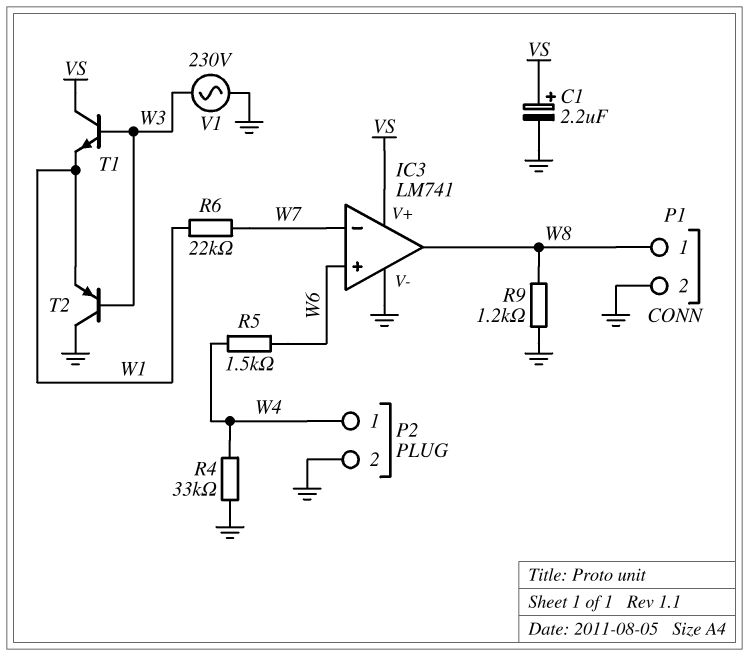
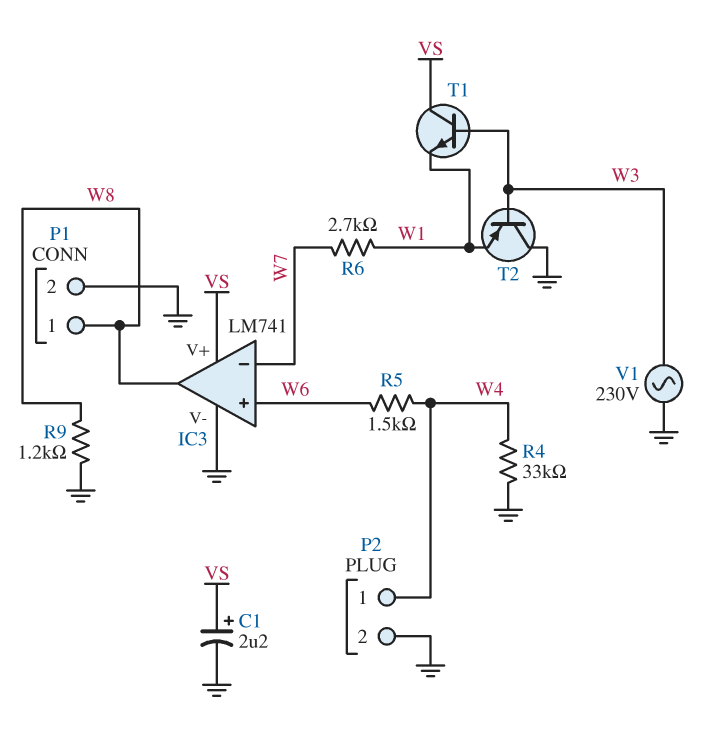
R6: 22k (W1, W7) -> 2.7k (W1, W7)

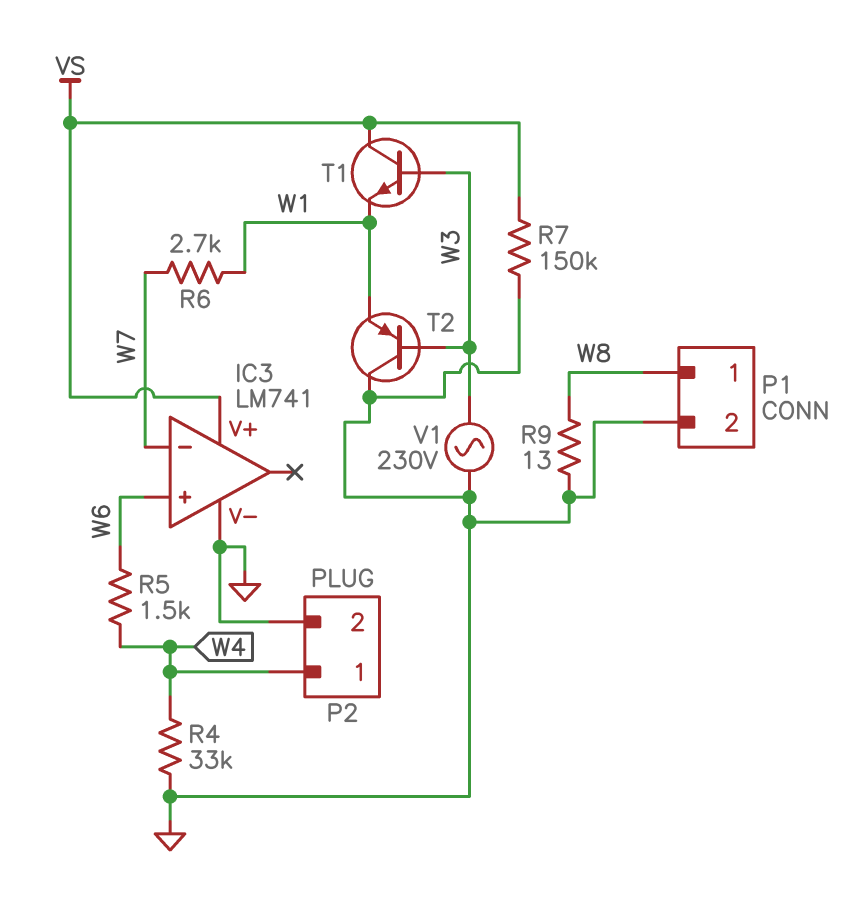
C1: 2.2uF (plus VS, minus GND) -> none
IC3 pin out: W8 -> none
R7: none -> 150k (GND, VS)
R9: 1.2k (GND, W8) -> 13 (GND, W8)

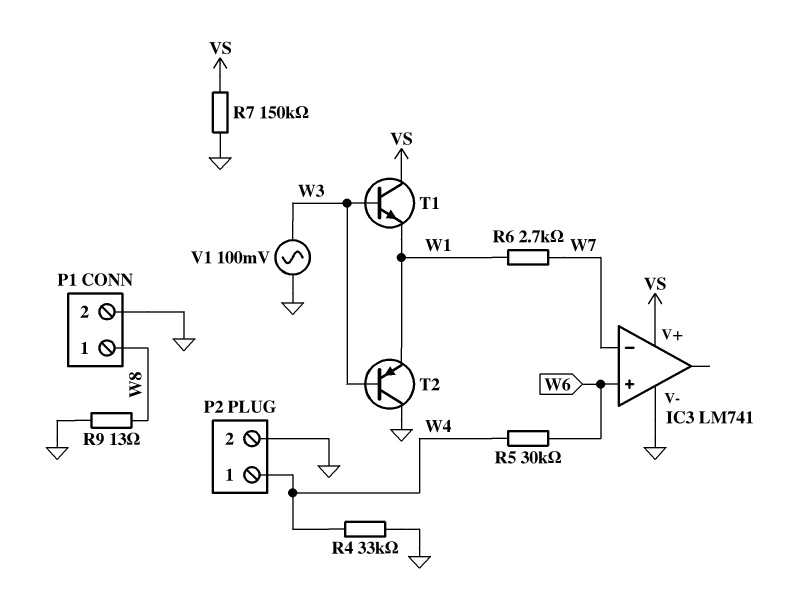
R5: 1.5k (W4, W6) -> 30k (W4, W6)
V1: AC 230V (GND, W3) -> AC 100mV (GND, W3)

